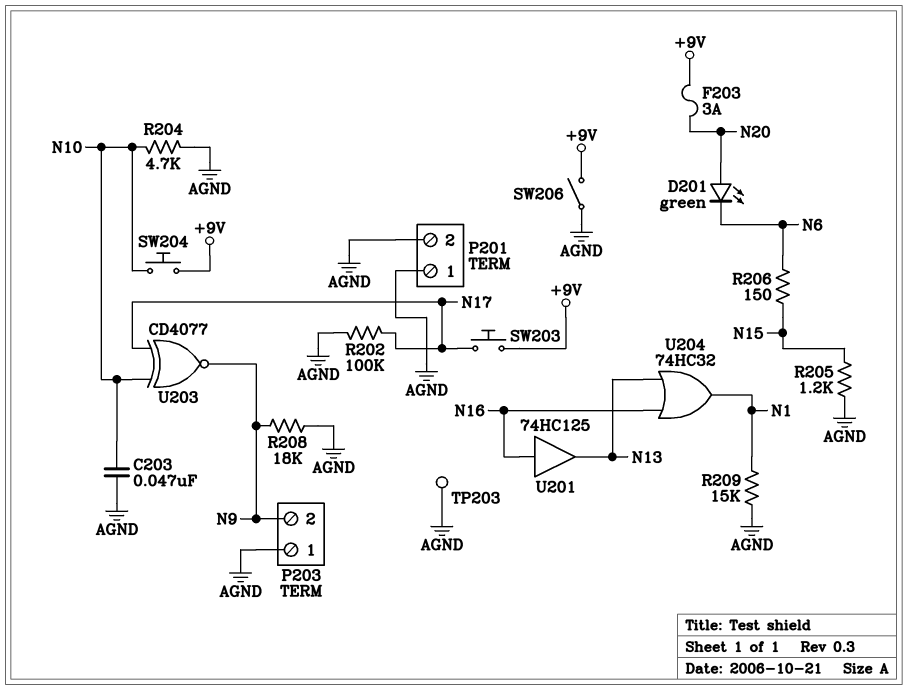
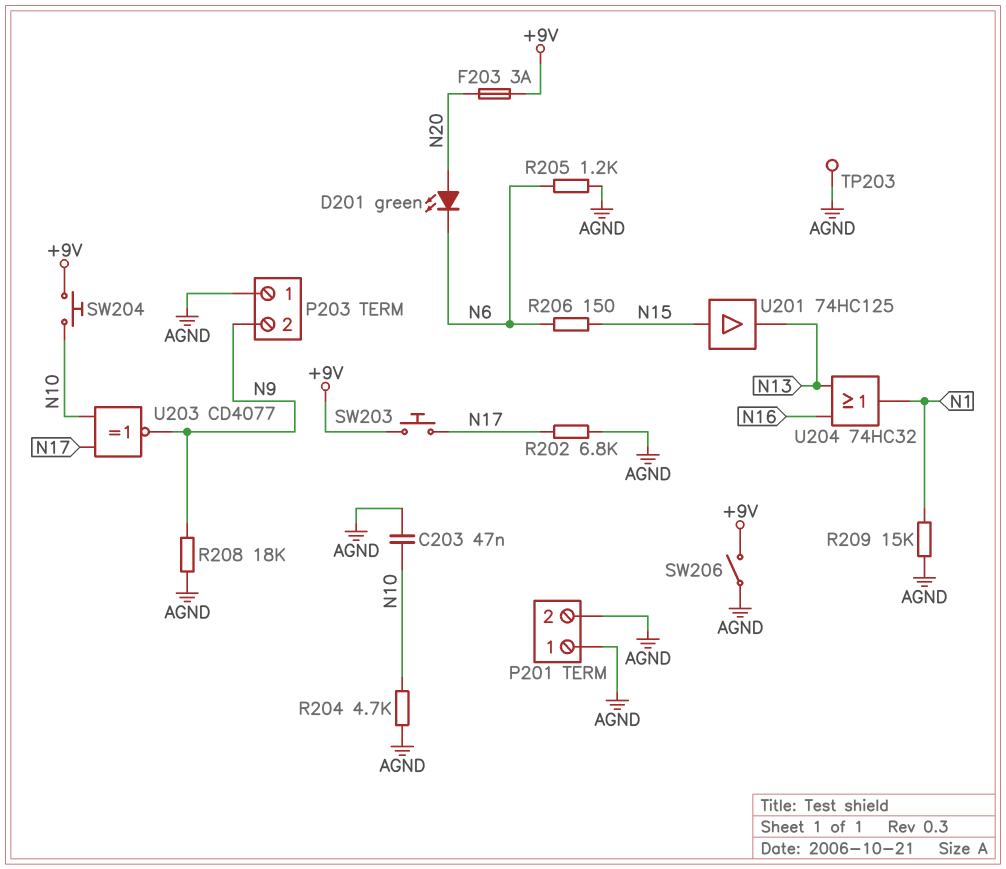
R202: 100k (AGND, N17) -> 6.8k (AGND, N17)
R205: 1.2k (AGND, N15) -> 1.2k (AGND, N6)
U201: buffer 74HC125 (in N16, out N13) -> buffer 74HC125 (in N15, out N13)

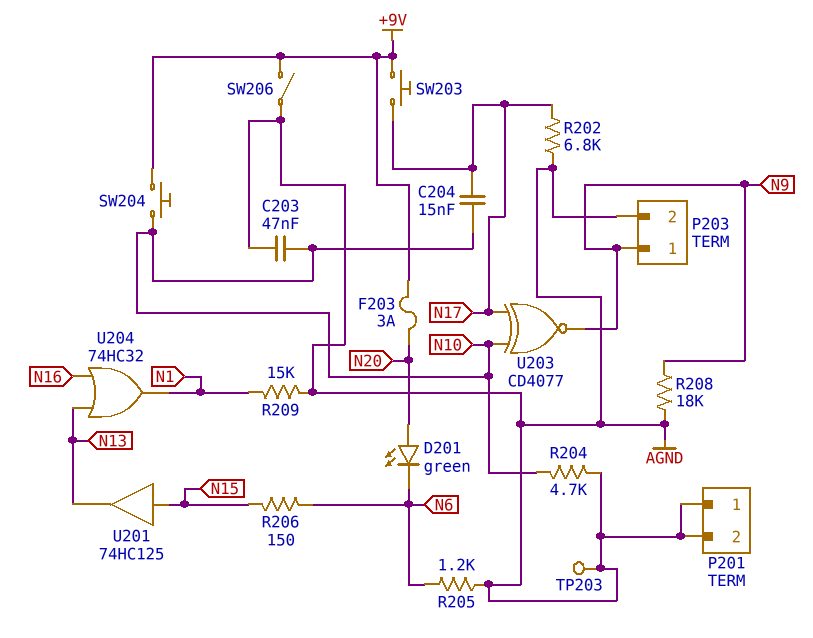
C204: none -> 15nF (N10, N17)
P203 pin 1: AGND -> N9
P203 pin 2: N9 -> AGND

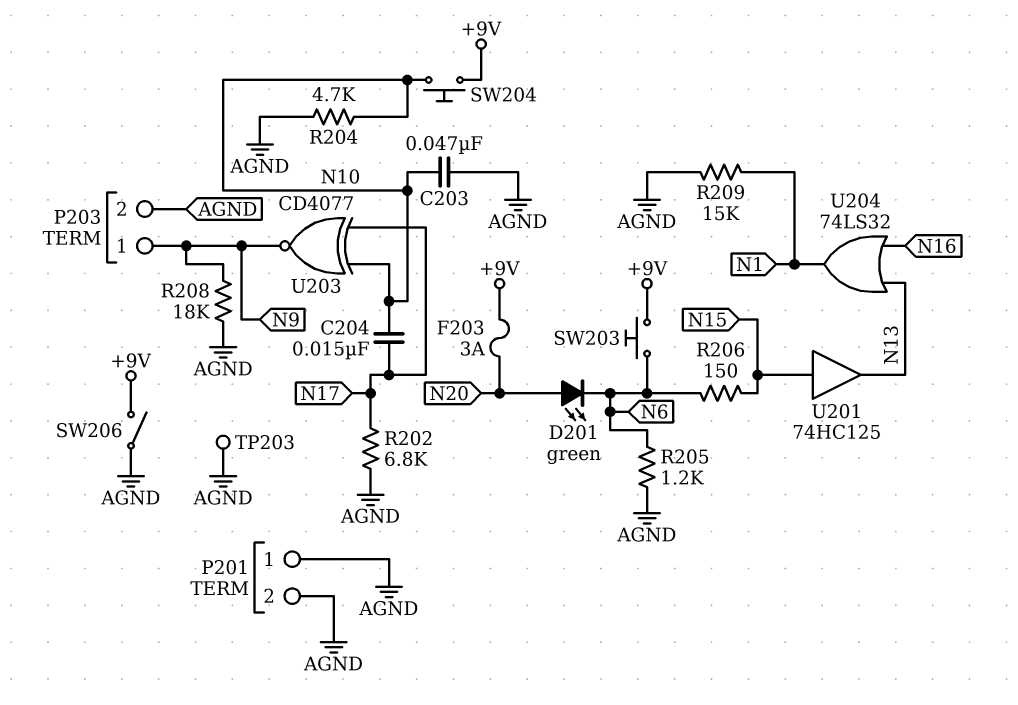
SW203: button (+9V, N17) -> button (+9V, N6)
U204: OR 74HC32 (in N13, in N16, out N1) -> OR 74LS32 (in N13, in N16, out N1)

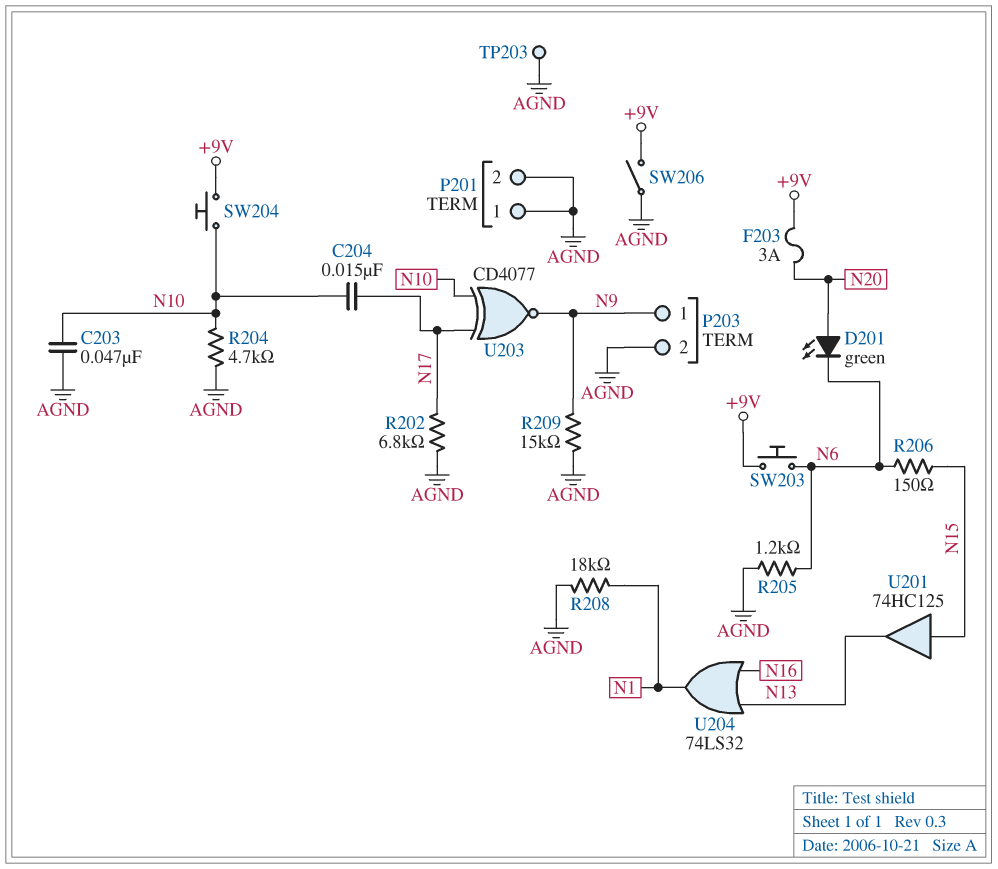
R208: 18k (AGND, N9) -> 18k (AGND, N1)
R209: 15k (AGND, N1) -> 15k (AGND, N9)

